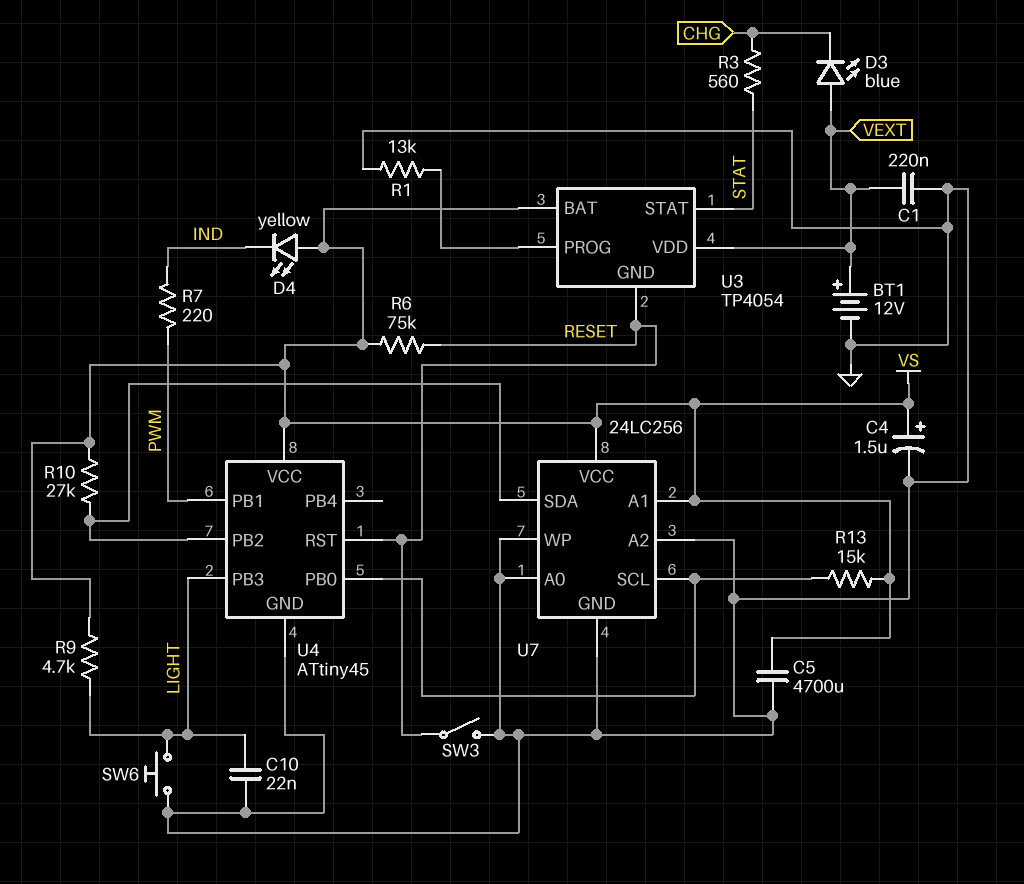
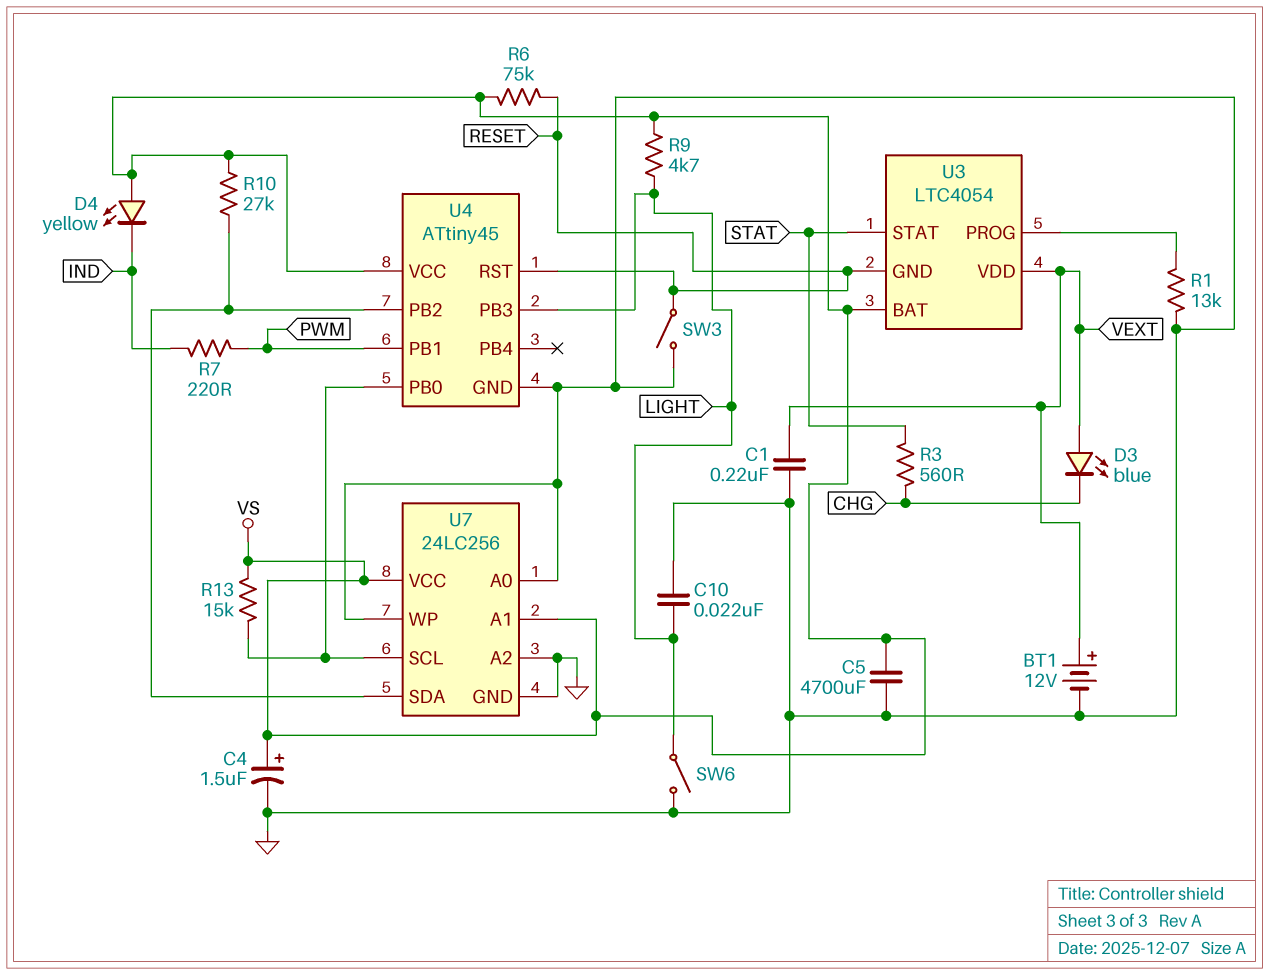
SW6: button (GND, LIGHT) -> switch (GND, LIGHT)
U3: TP4054 -> LTC4054

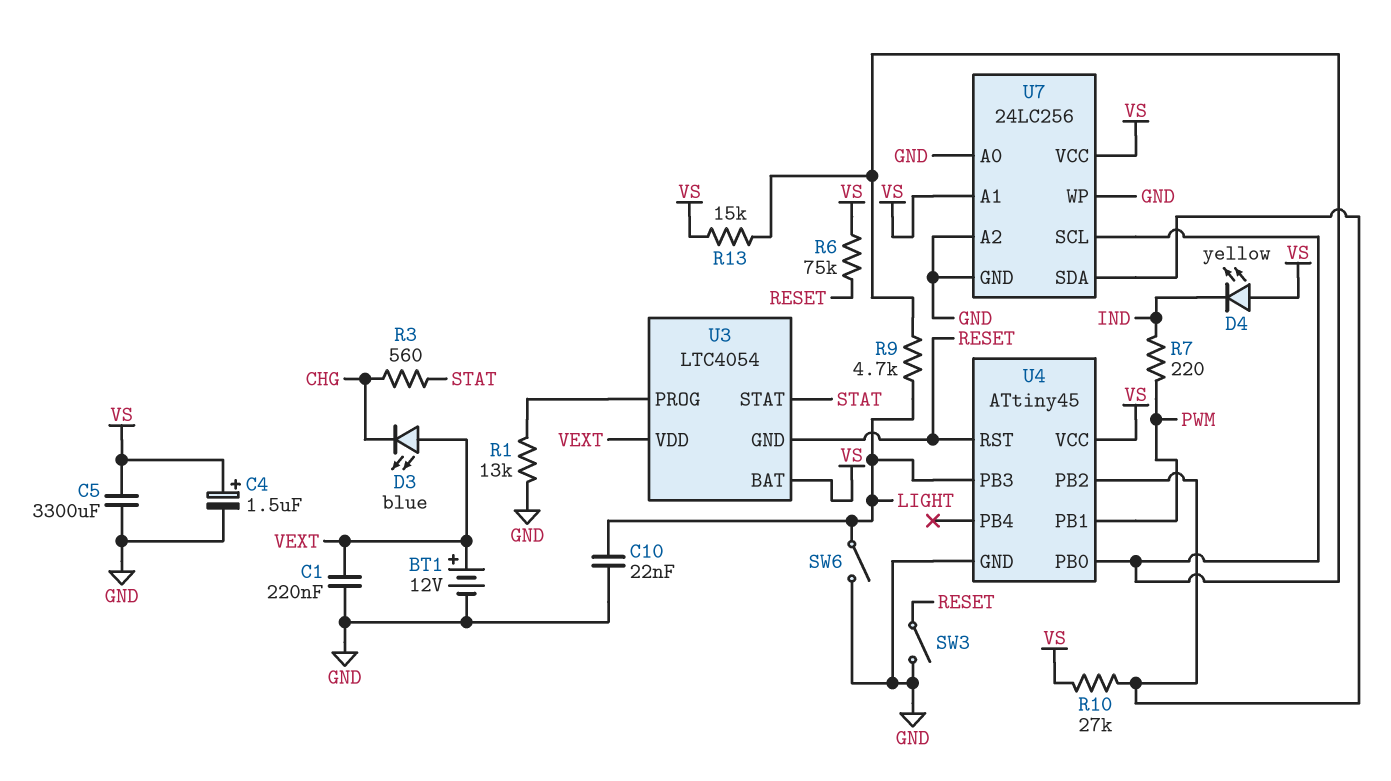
C5: 4700uF (GND, VS) -> 3300uF (GND, VS)
R9: 4.7k (LIGHT, VS) -> 4.7k (LIGHT, U4/PB0)

